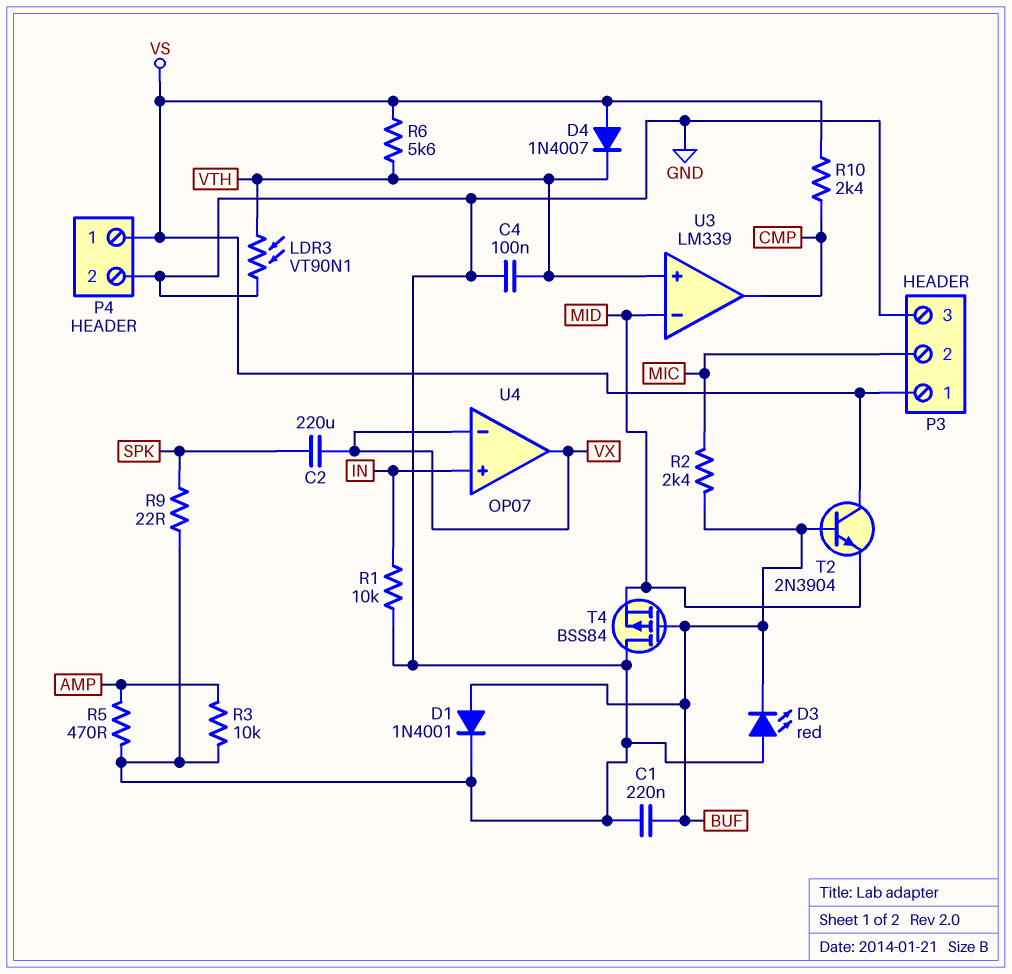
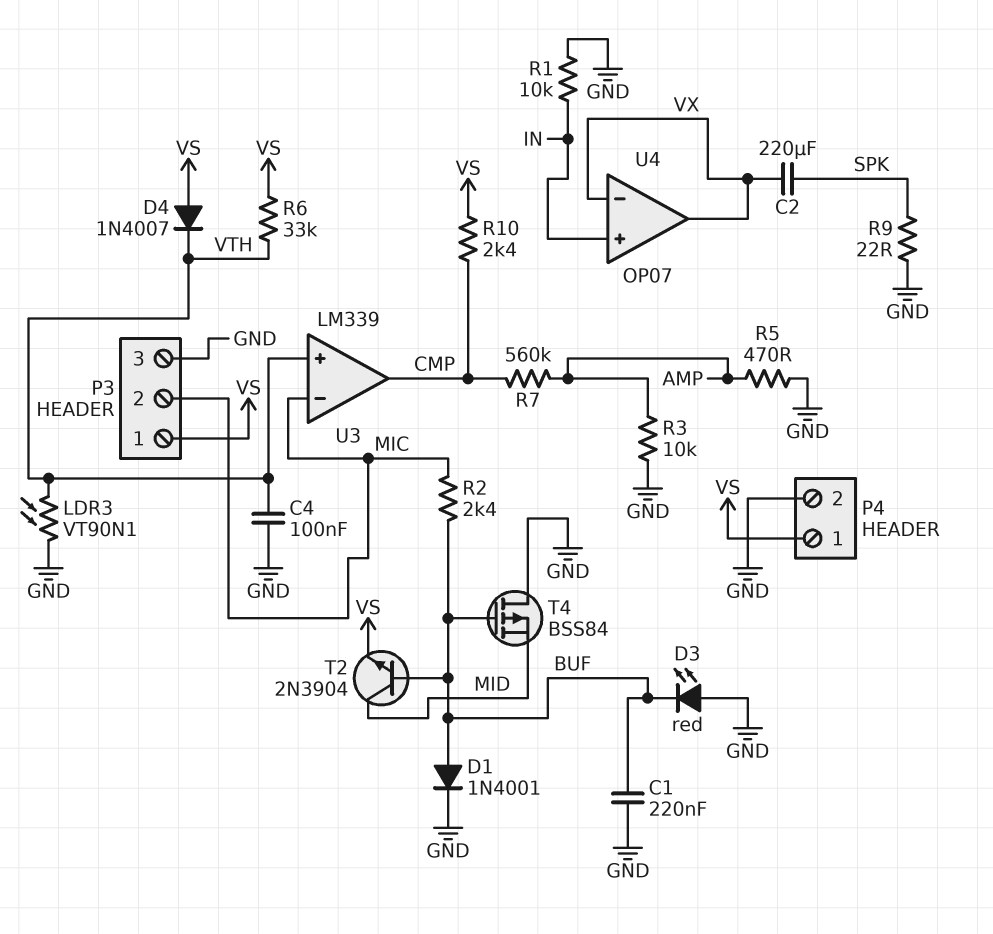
R6: 5.6k (VS, VTH) -> 33k (VS, VTH)
R7: none -> 560k (AMP, CMP)
T2: NPN 2N3904 (B BUF, C VS, E MID) -> NPN 2N3904 (B BUF, C MID, E VS)
U3 pin in-: MID -> MIC

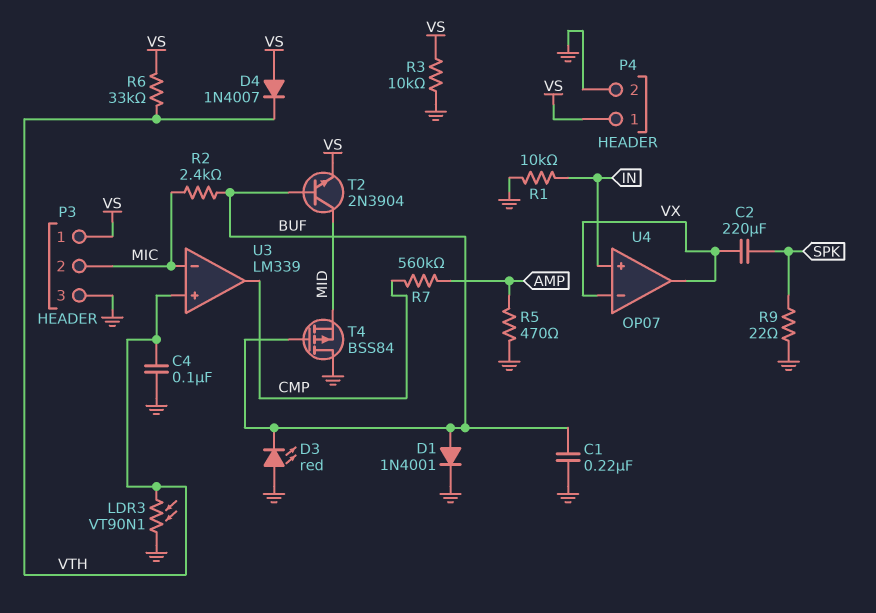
R3: 10k (AMP, GND) -> 10k (GND, VS)
R10: 2.4k (CMP, VS) -> none

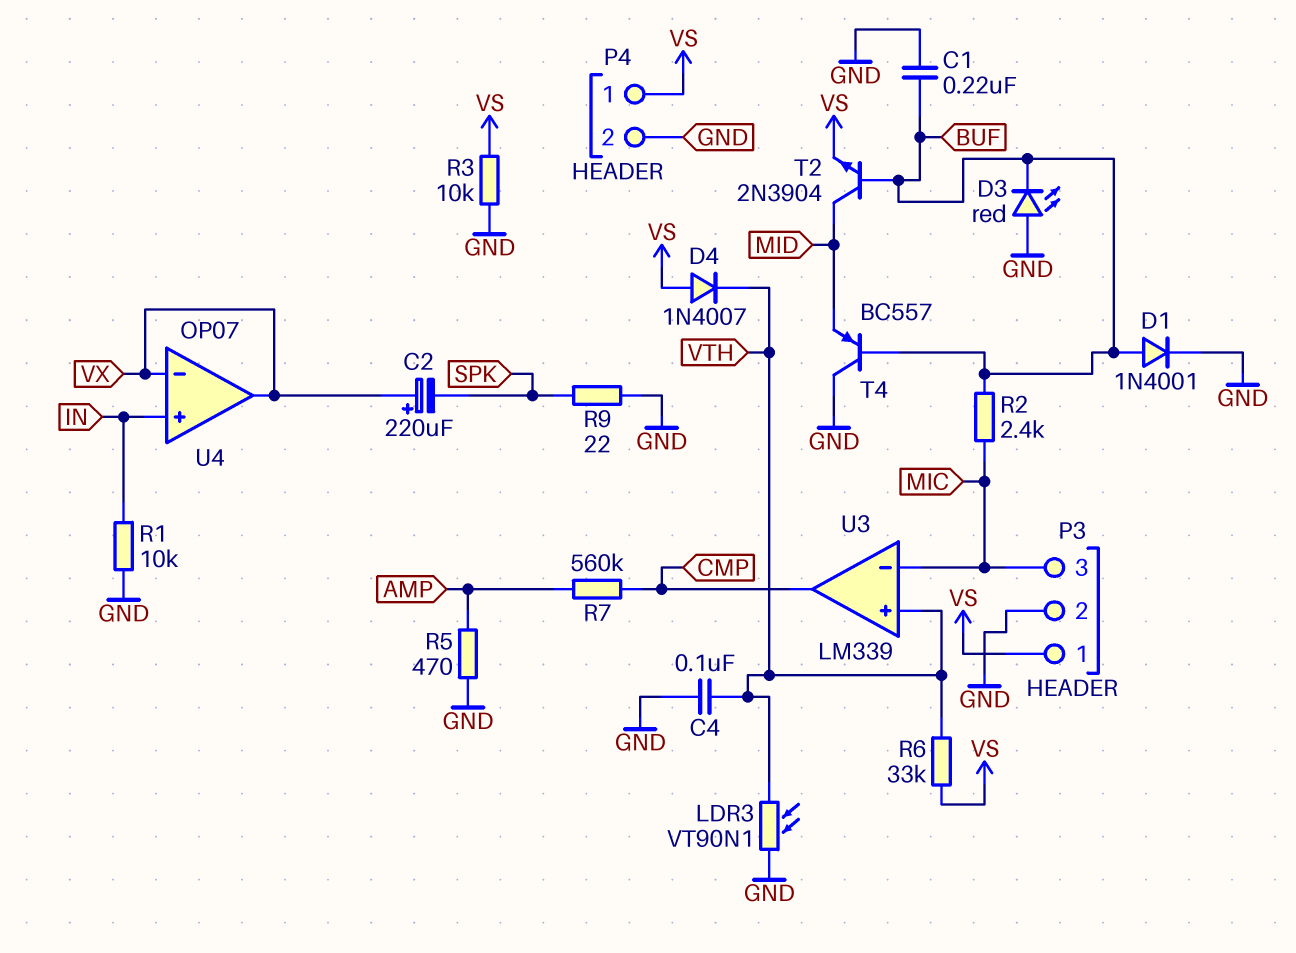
C2: 220uF (SPK, VX) -> 220uF (plus VX, minus SPK)
P3 pin 2: MIC -> GND
P3 pin 3: GND -> MIC
T4: PMOS BSS84 (G BUF, D GND, S MID) -> PNP BC557 (B BUF, C GND, E MID)

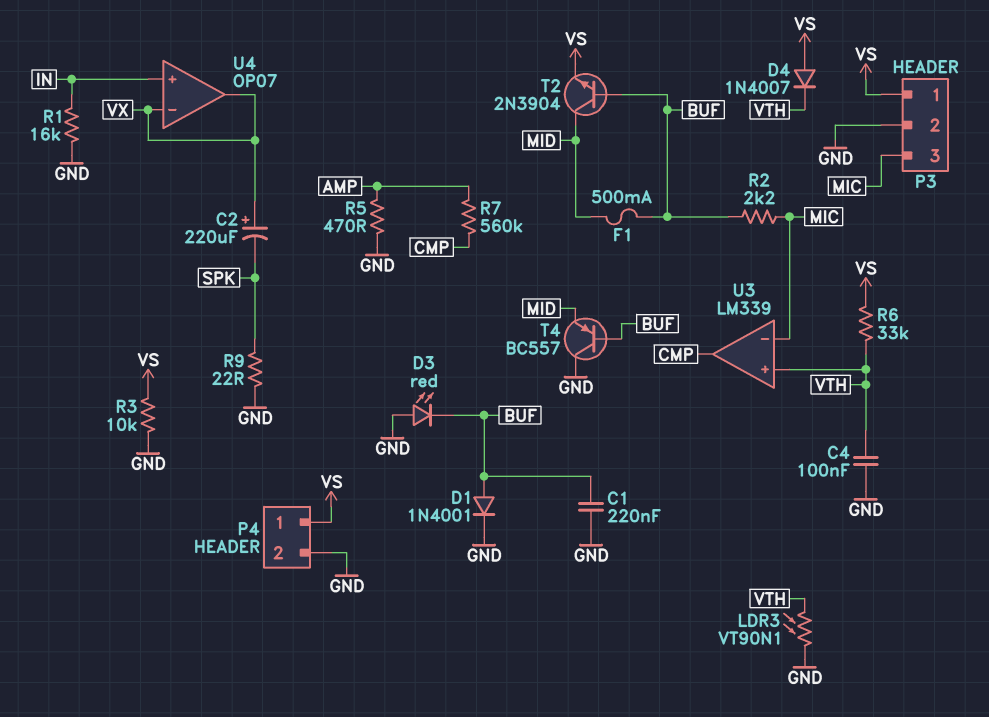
F1: none -> 500mA (BUF, MID)
R1: 10k (GND, IN) -> 16k (GND, IN)
R2: 2.4k (BUF, MIC) -> 2.2k (BUF, MIC)

